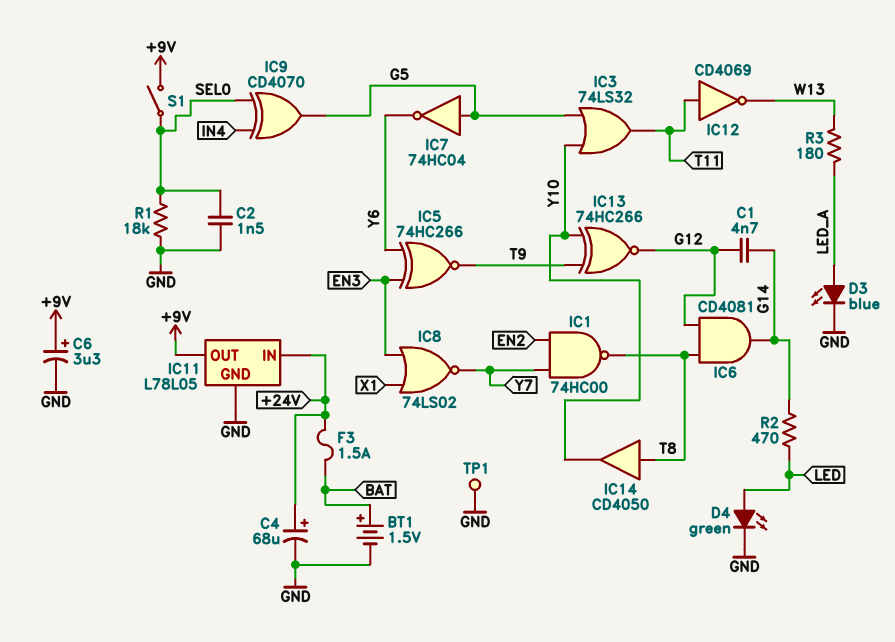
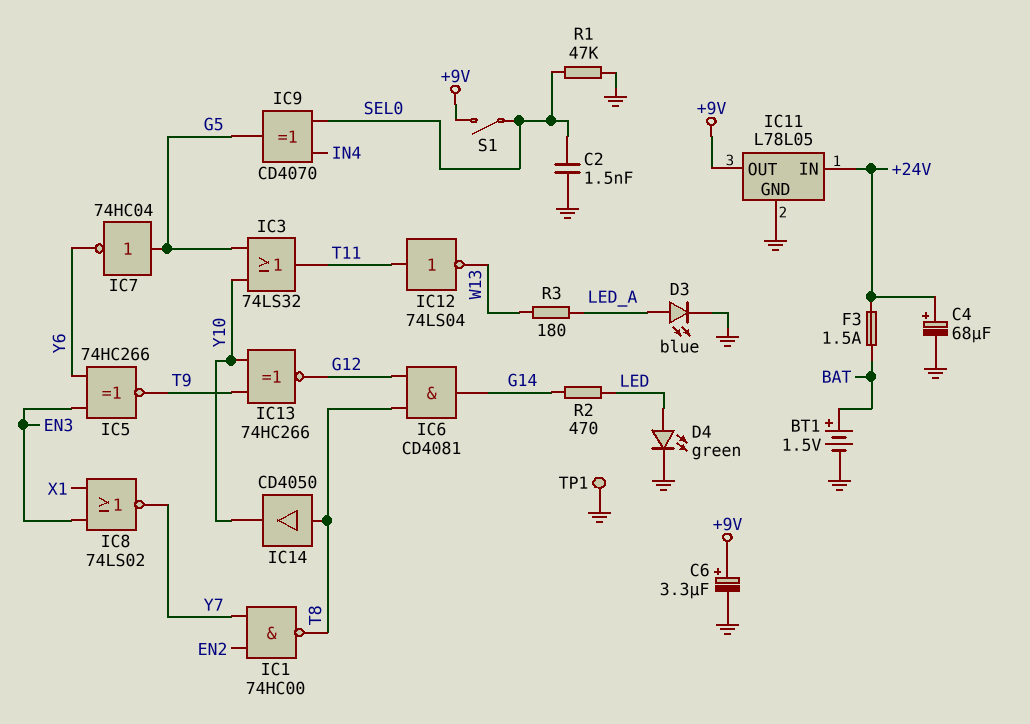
C1: 4.7nF (G12, G14) -> none
IC12: NOT CD4069 (in T11, out W13) -> NOT 74LS04 (in T11, out W13)
R1: 18k (GND, SEL0) -> 47k (GND, SEL0)

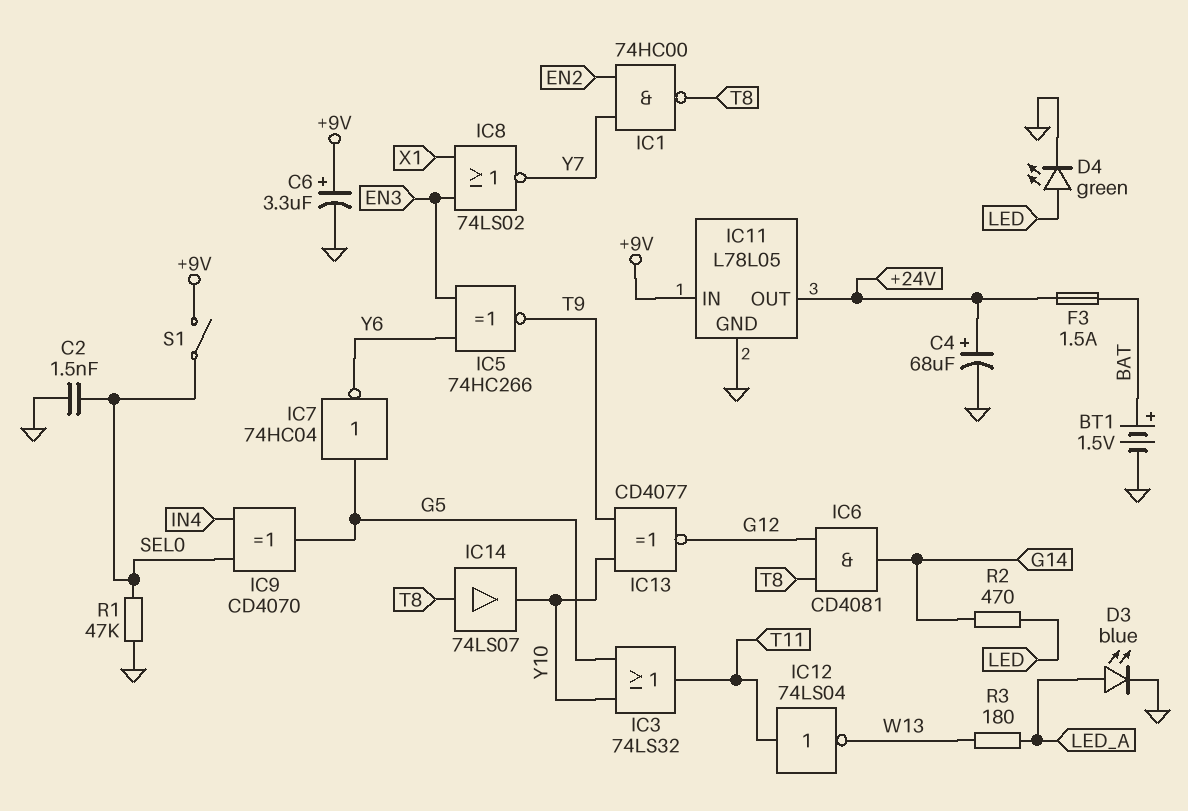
IC11 pin IN: +24V -> +9V
IC11 pin OUT: +9V -> +24V
IC13: XNOR 74HC266 (in T9, in Y10, out G12) -> XNOR CD4077 (in T9, in Y10, out G12)
IC14: buffer CD4050 (in T8, out Y10) -> buffer 74LS07 (in T8, out Y10)
TP1: test point (GND) -> none

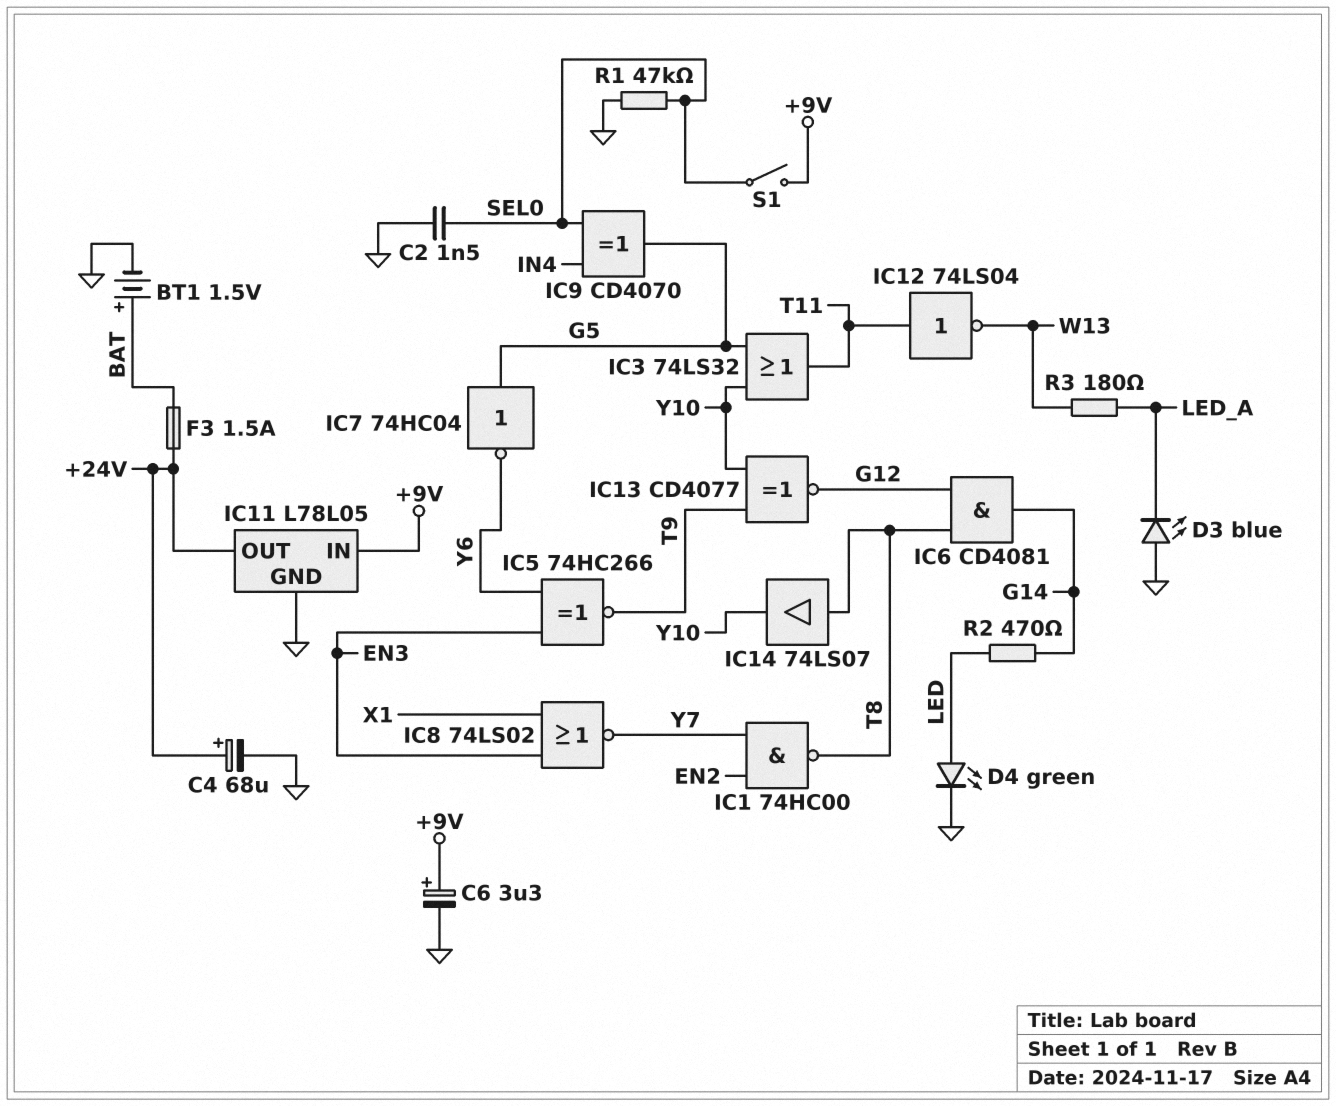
D3: LED blue (A LED_A, K GND) -> LED blue (A GND, K LED_A)

